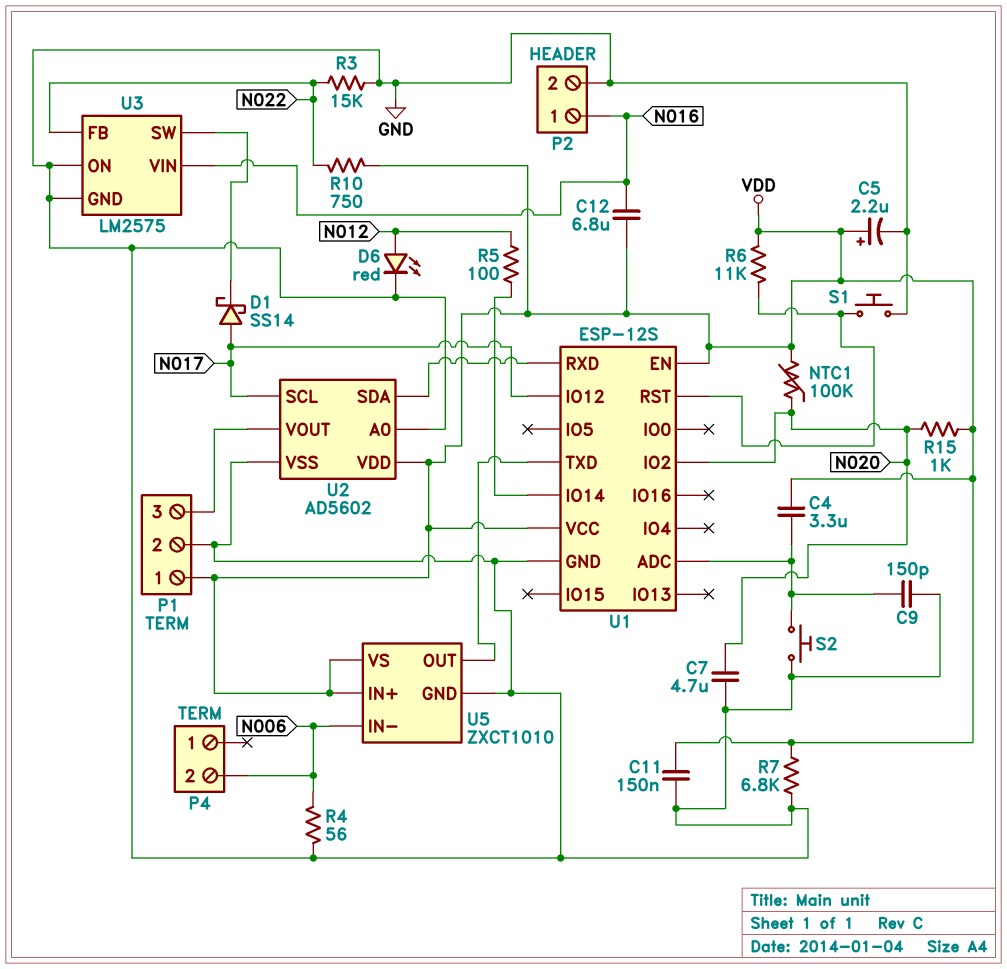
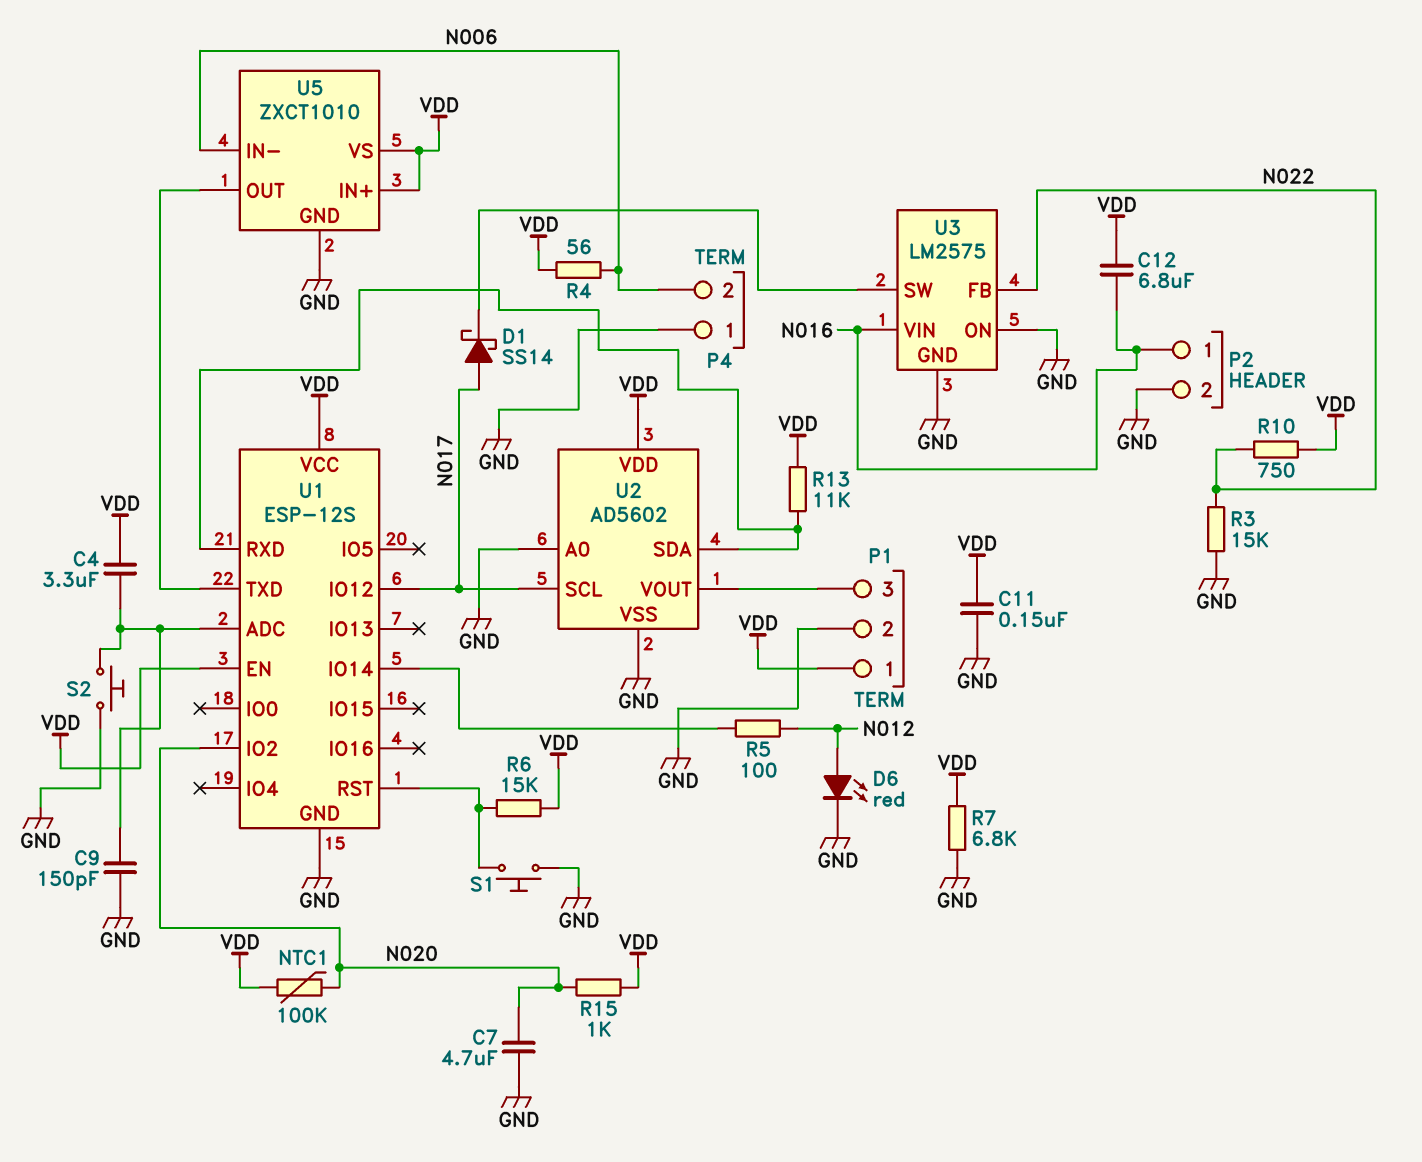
C5: 2.2uF (plus VDD, minus GND) -> none
P4 pin 1: none -> GND
R4: 56 (GND, N006) -> 56 (N006, VDD)
R6: 11k (U1/RST, VDD) -> 15k (U1/RST, VDD)
R13: none -> 11k (U1/RXD, VDD)

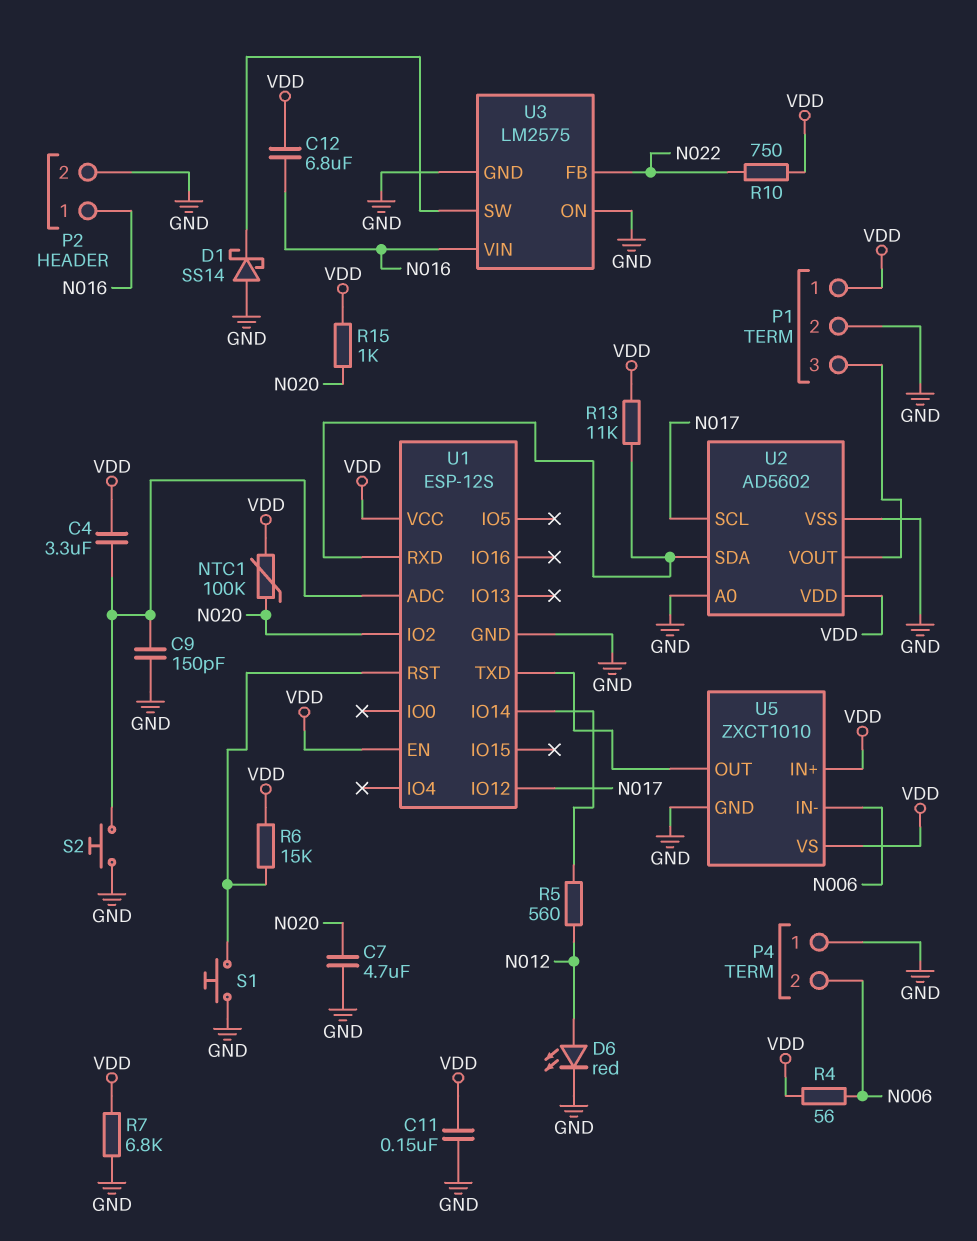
D1: schottky SS14 (A N017, K U3/SW) -> schottky SS14 (A GND, K U3/SW)
R3: 15k (GND, N022) -> none
R5: 100 (N012, U1/IO14) -> 560 (N012, U1/IO14)

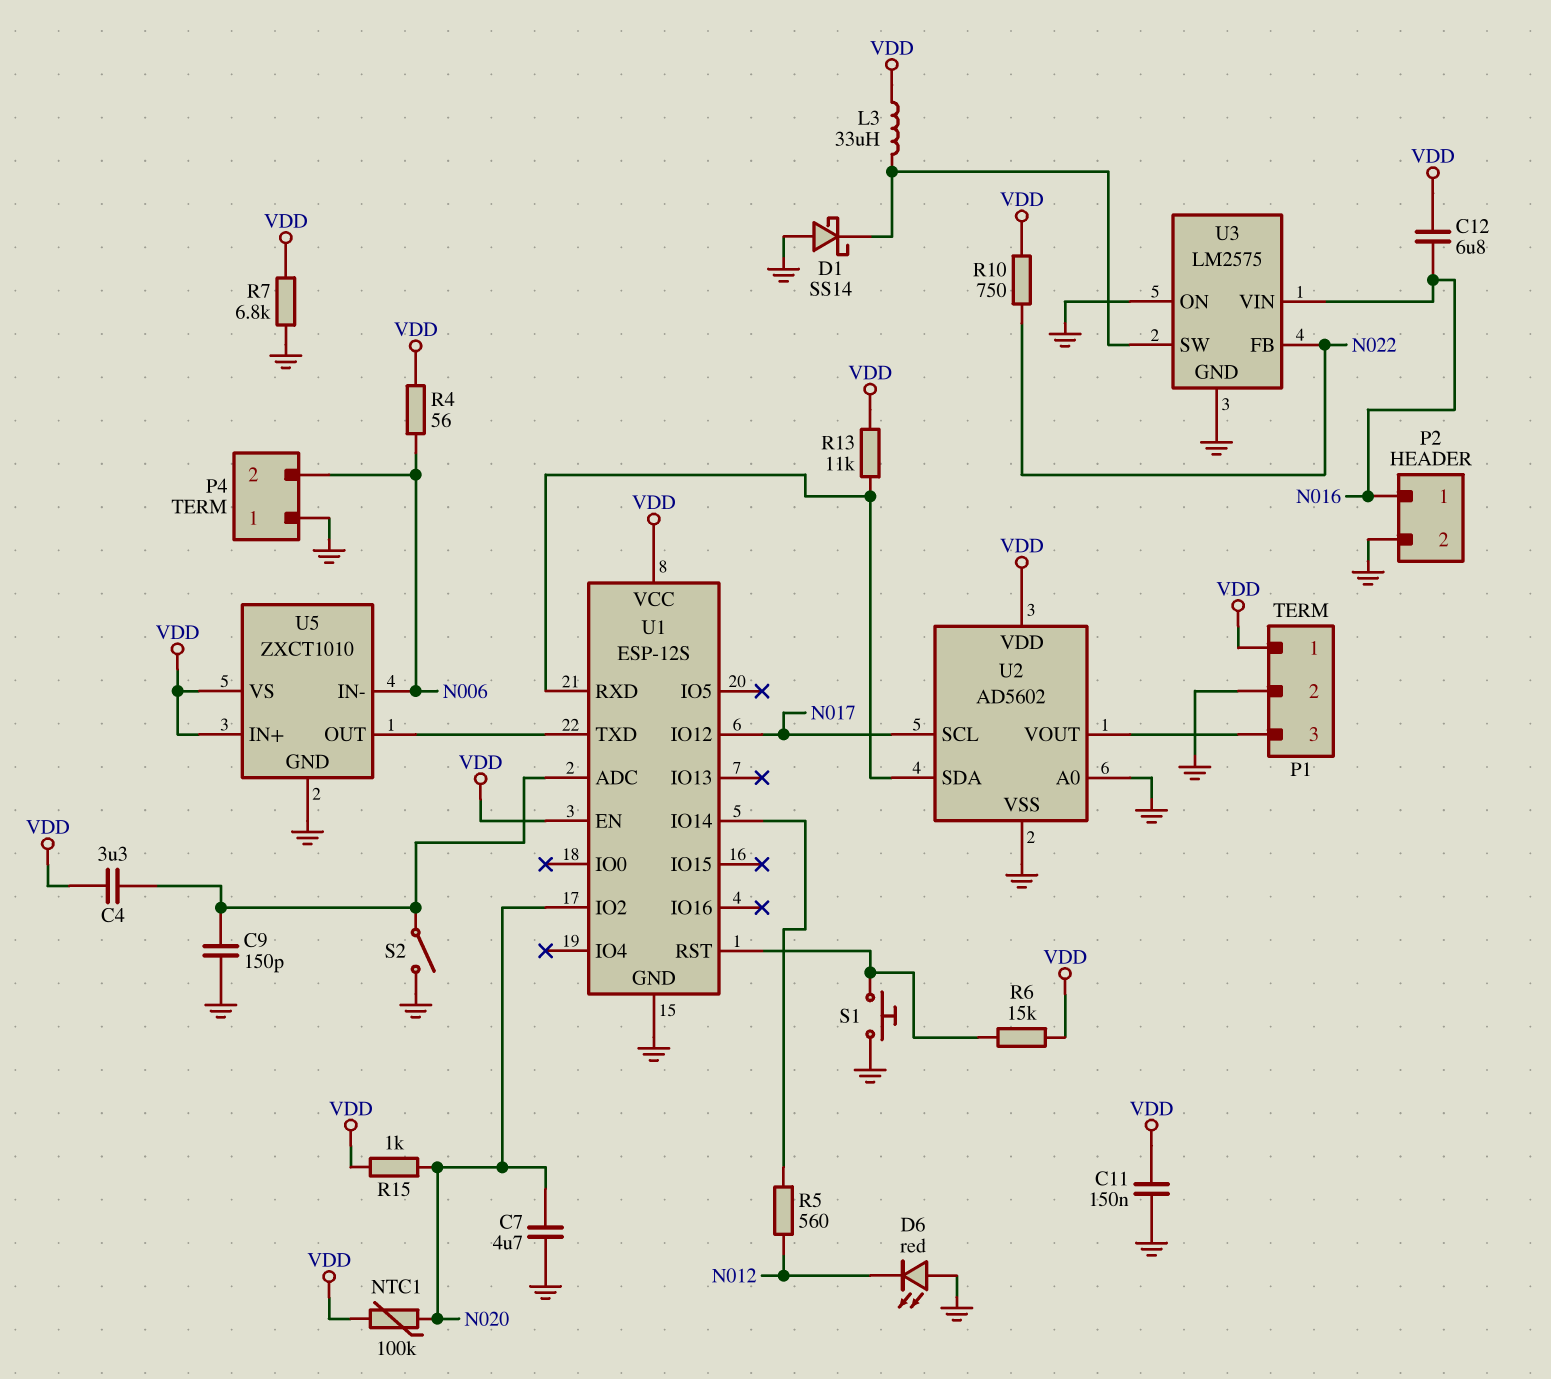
D6: LED red (A N012, K GND) -> LED red (A GND, K N012)
L3: none -> 33uH (U3/SW, VDD)
S2: button (GND, U1/ADC) -> switch (GND, U1/ADC)

